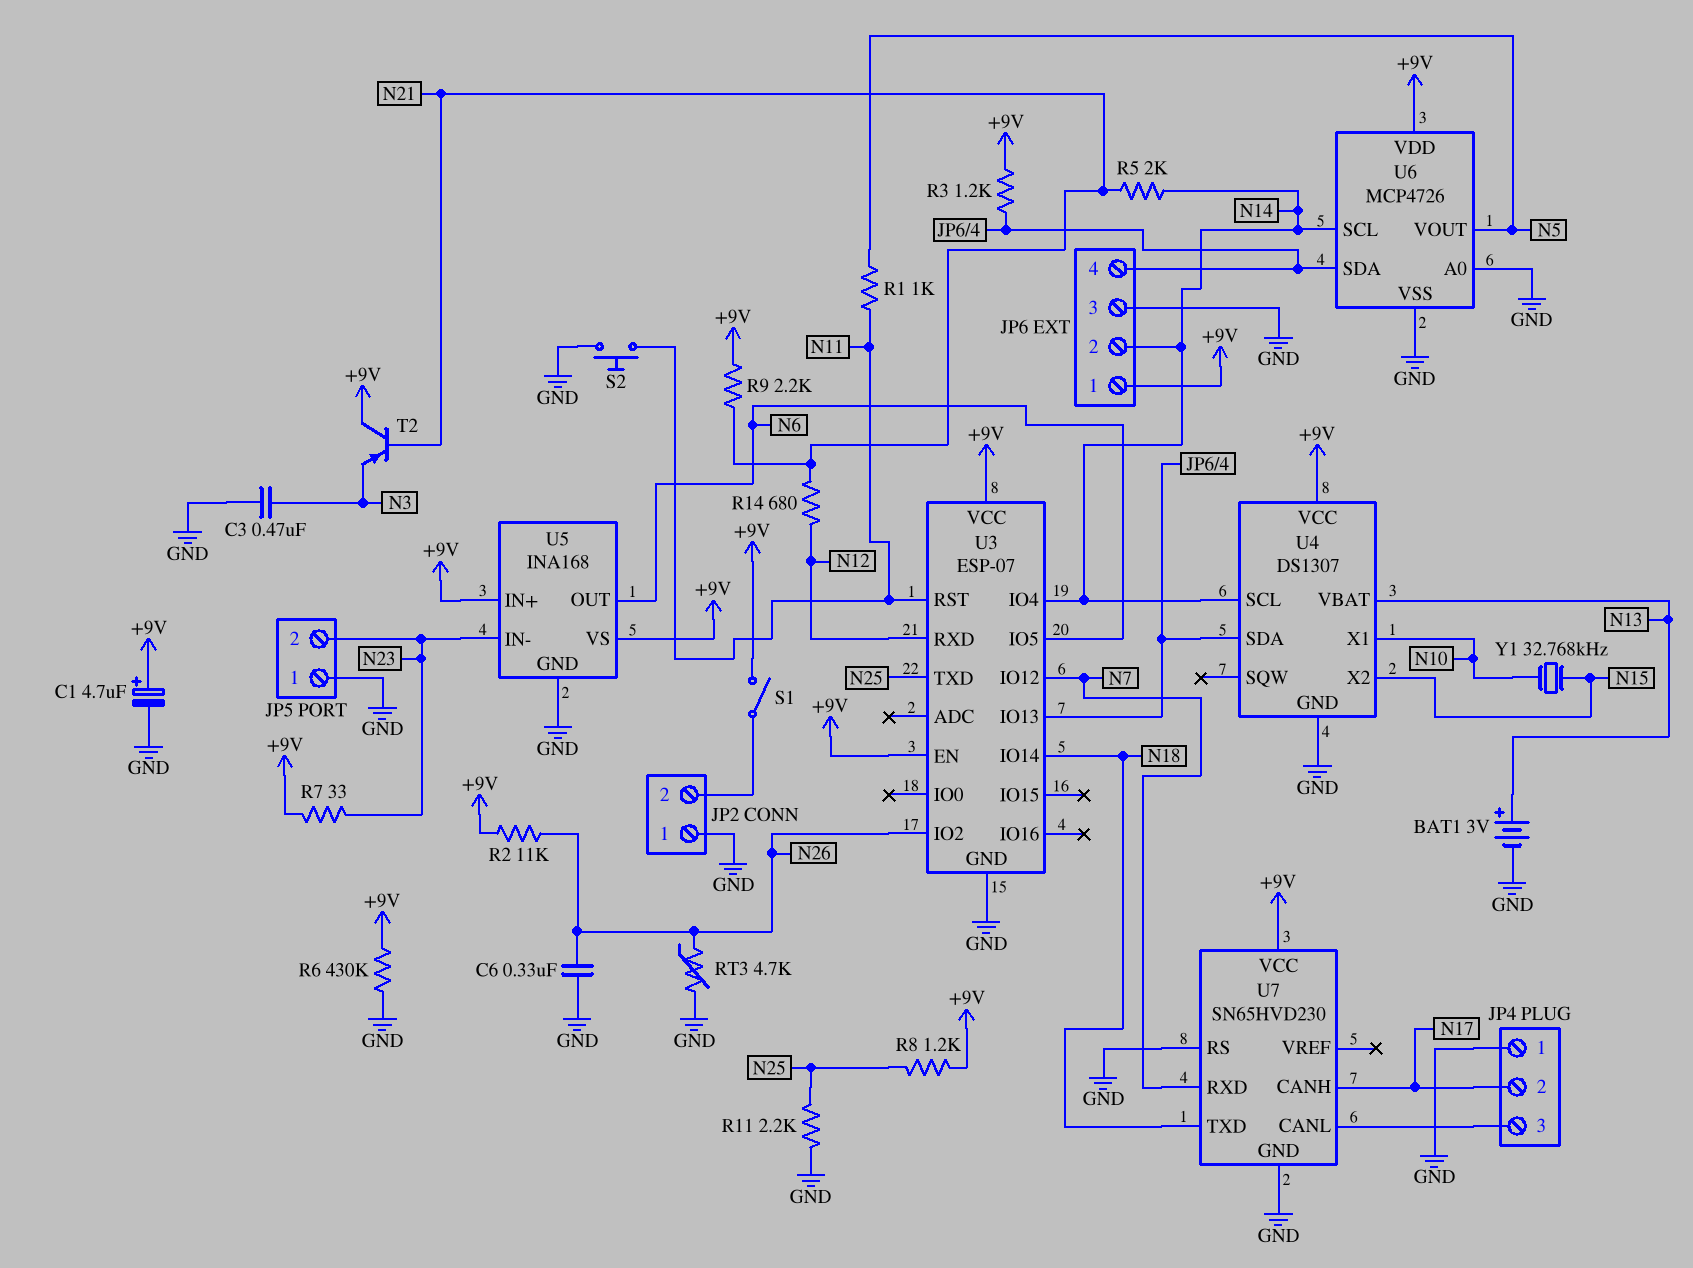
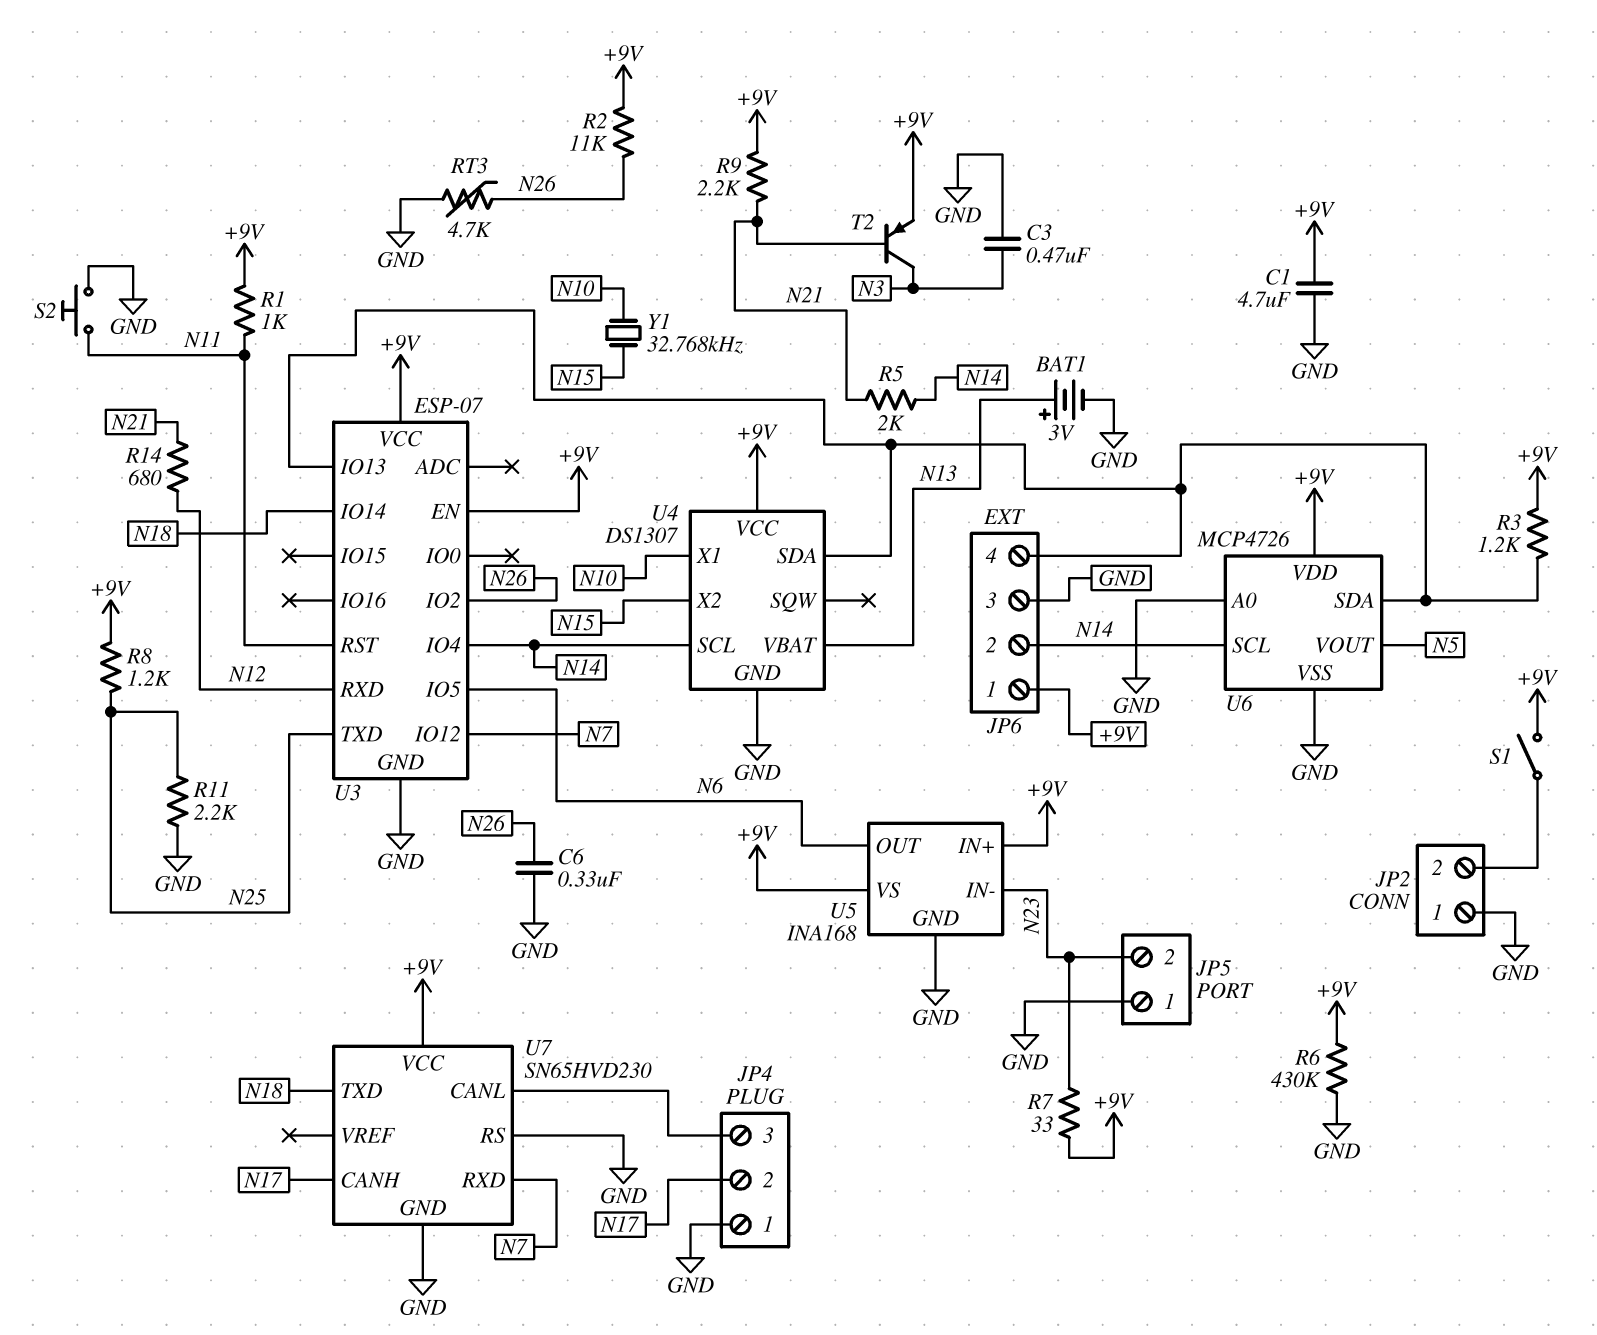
C1: 4.7uF (plus +9V, minus GND) -> 4.7uF (+9V, GND)
R1: 1k (N5, N11) -> 1k (+9V, N11)
T2: PNP (B N21, C +9V, E N3) -> PNP (B N21, C N3, E +9V)

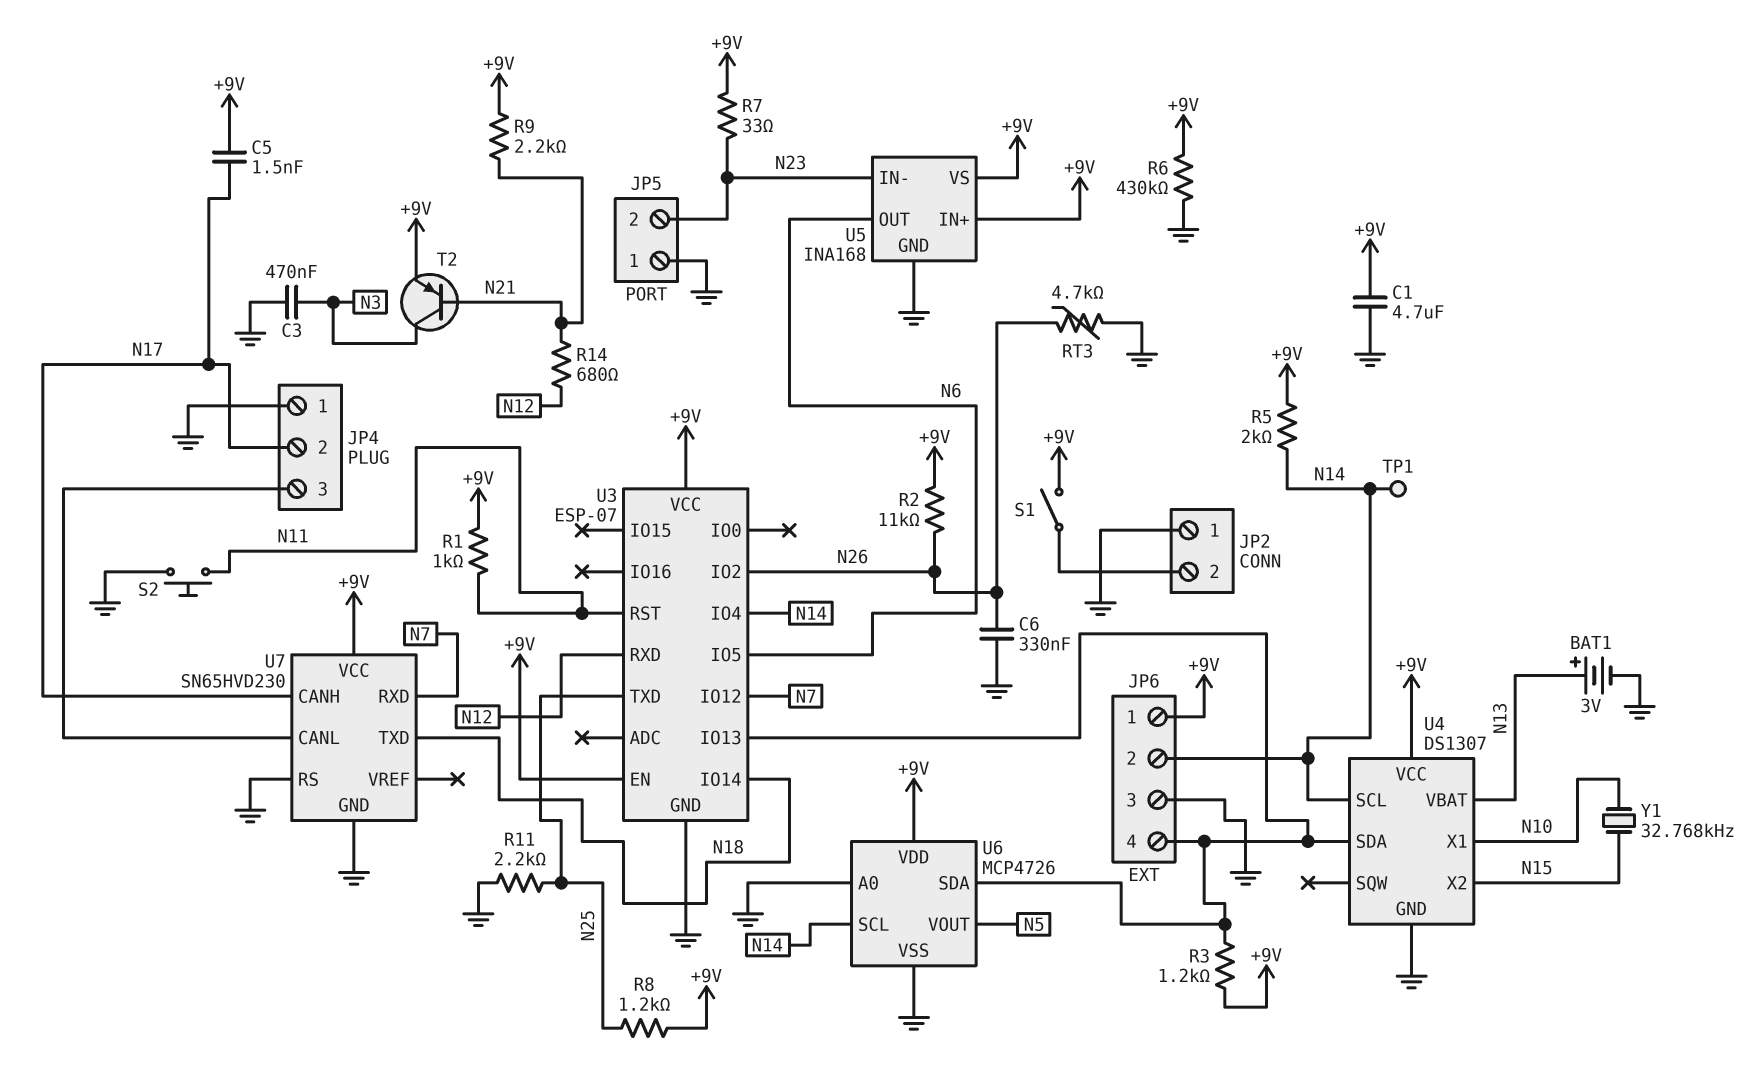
C5: none -> 1.5nF (+9V, N17)
R5: 2k (N14, N21) -> 2k (+9V, N14)
TP1: none -> test point (N14)

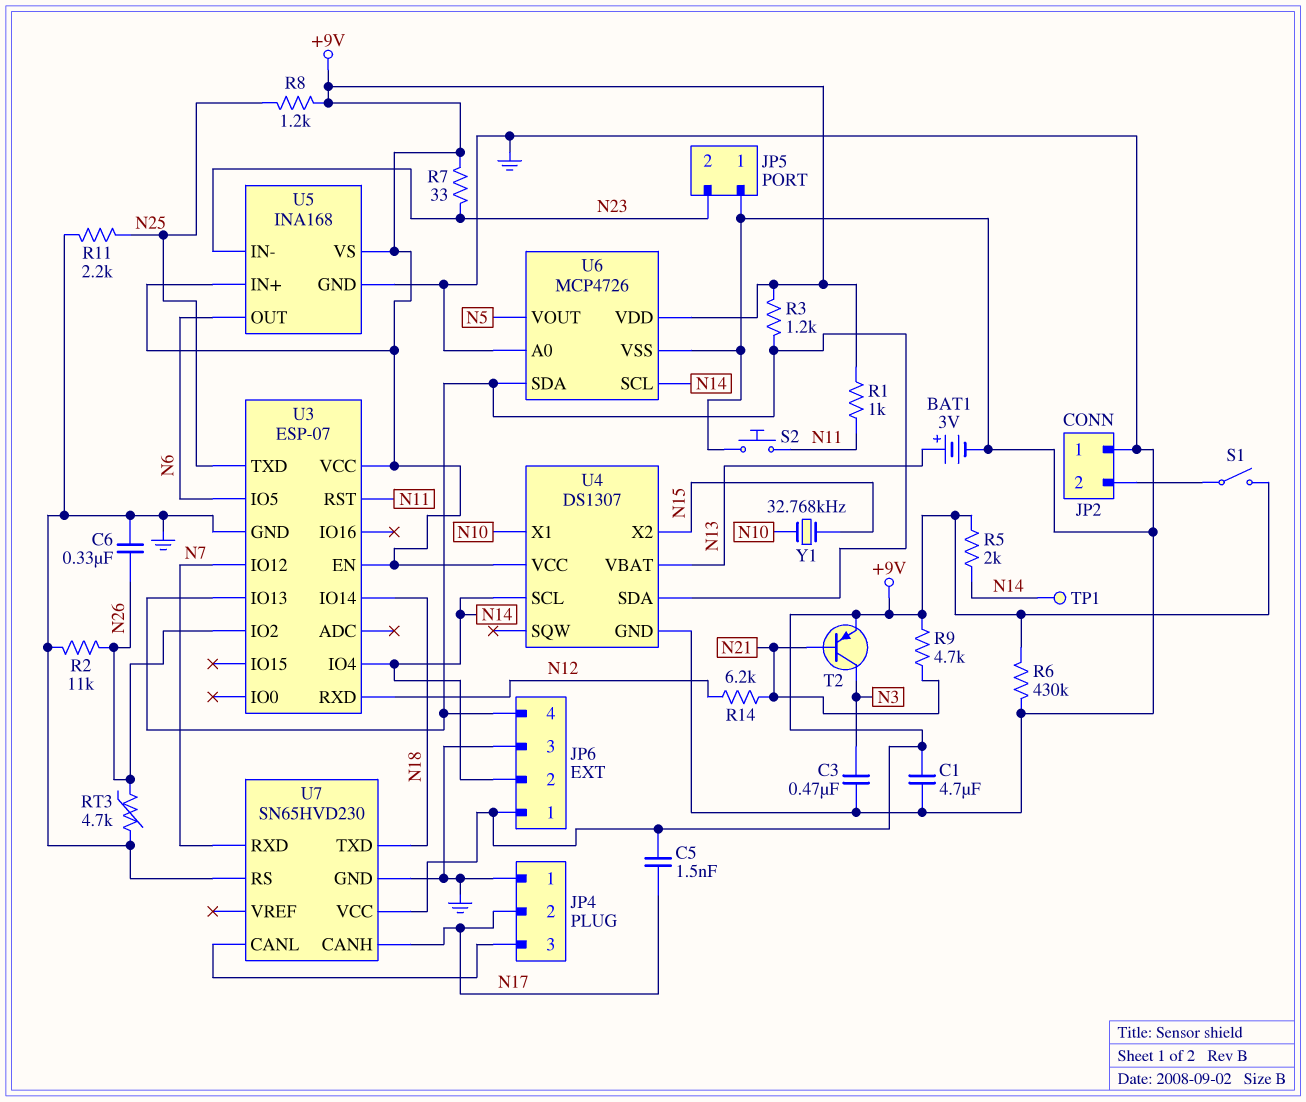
R2: 11k (+9V, N26) -> 11k (GND, N26)
R9: 2.2k (+9V, N21) -> 4.7k (+9V, N21)
R14: 680 (N12, N21) -> 6.2k (N12, N21)

